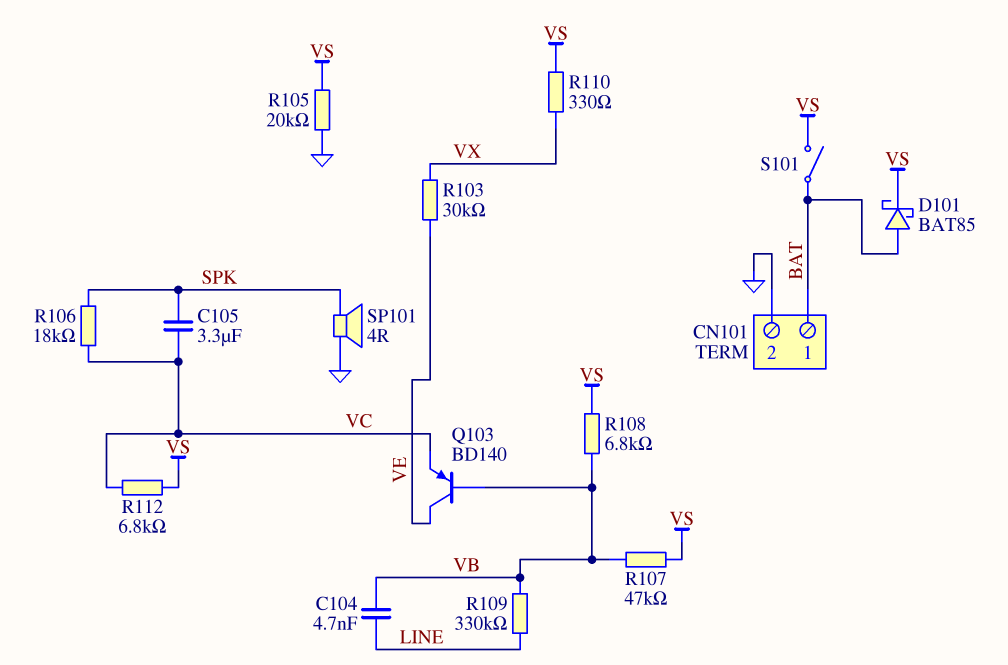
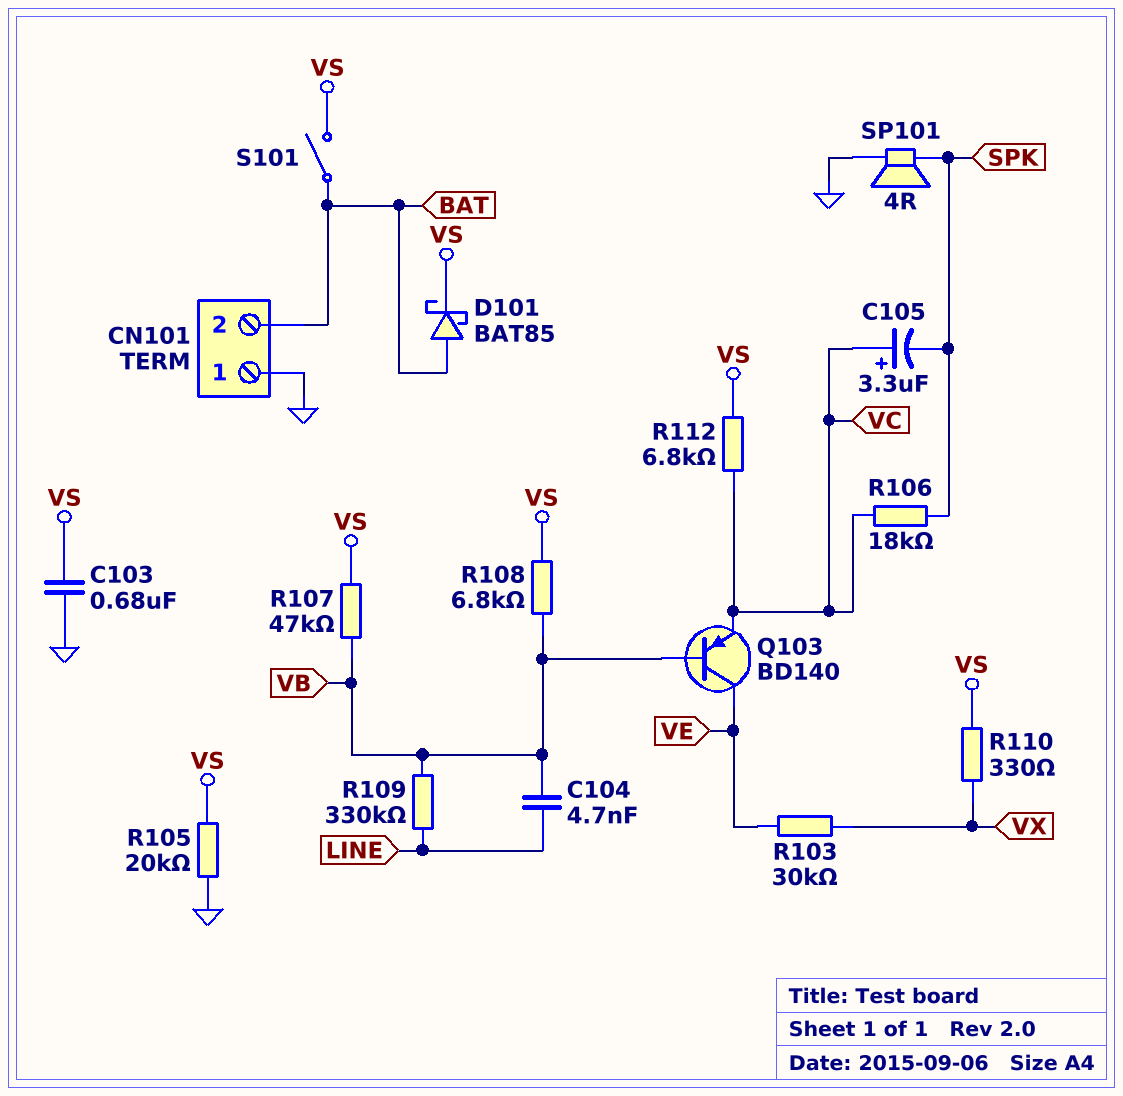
C103: none -> 680nF (GND, VS)
C105: 3.3uF (SPK, VC) -> 3.3uF (plus VC, minus SPK)
CN101 pin 1: BAT -> GND
CN101 pin 2: GND -> BAT

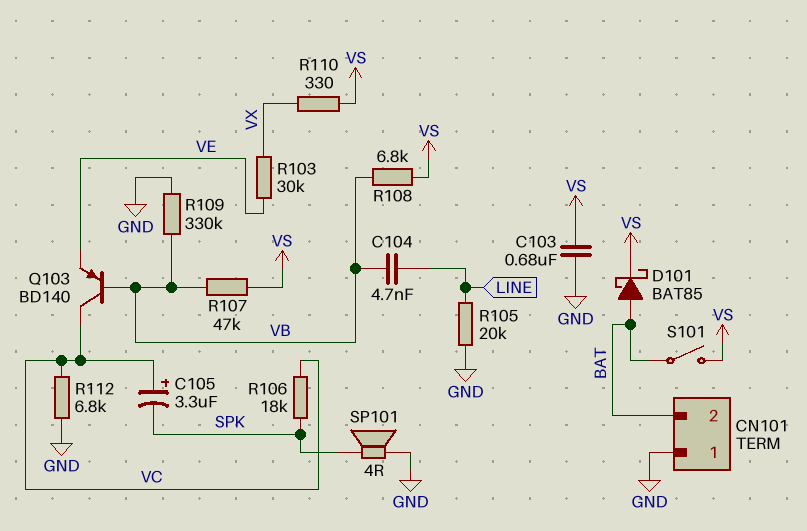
Q103: PNP BD140 (B VB, C VE, E VC) -> PNP BD140 (B VB, C VC, E VE)
R105: 20k (GND, VS) -> 20k (GND, LINE)
R109: 330k (LINE, VB) -> 330k (GND, VB)
R112: 6.8k (VC, VS) -> 6.8k (GND, VC)

